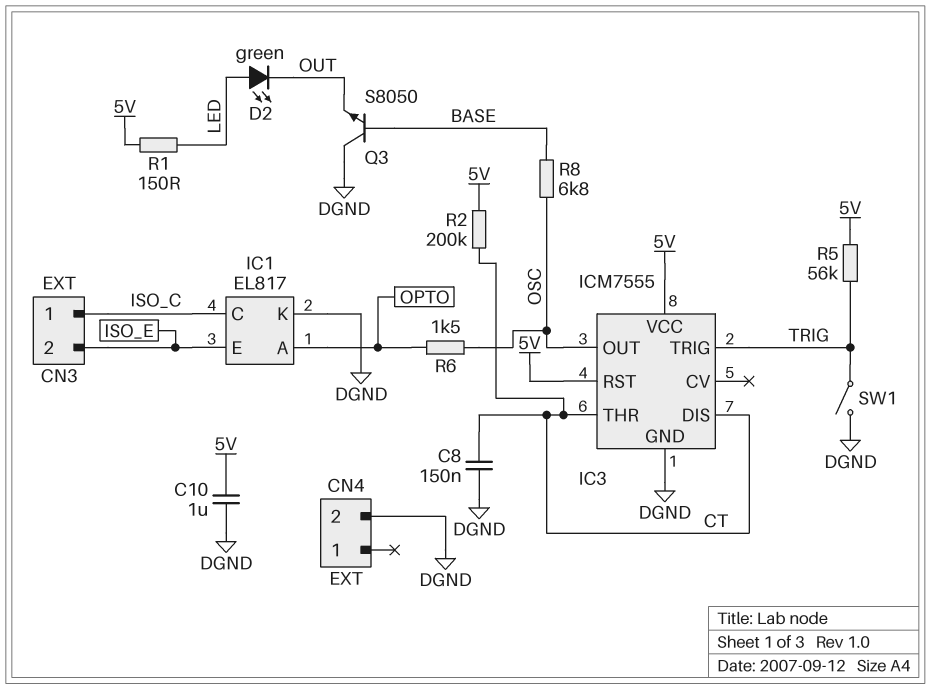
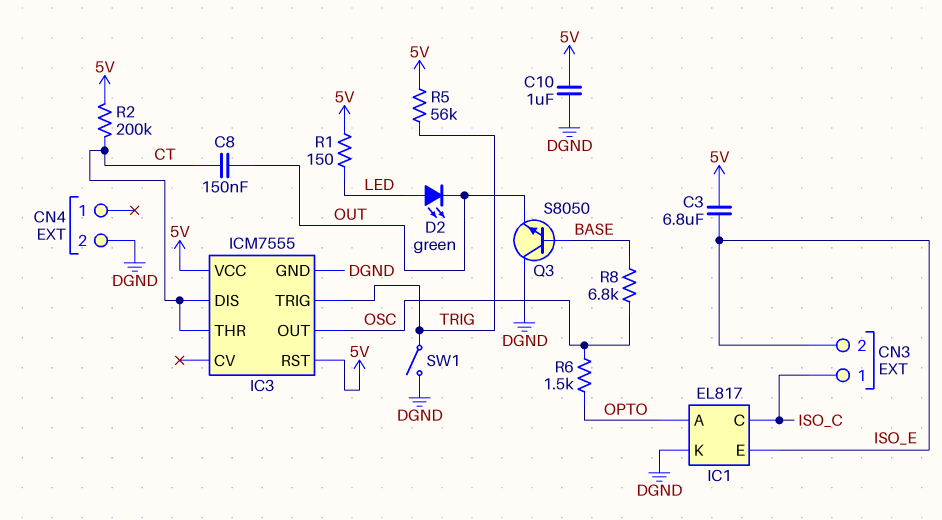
C3: none -> 6.8uF (5V, ISO_E)
C8: 150nF (CT, DGND) -> 150nF (CT, OUT)

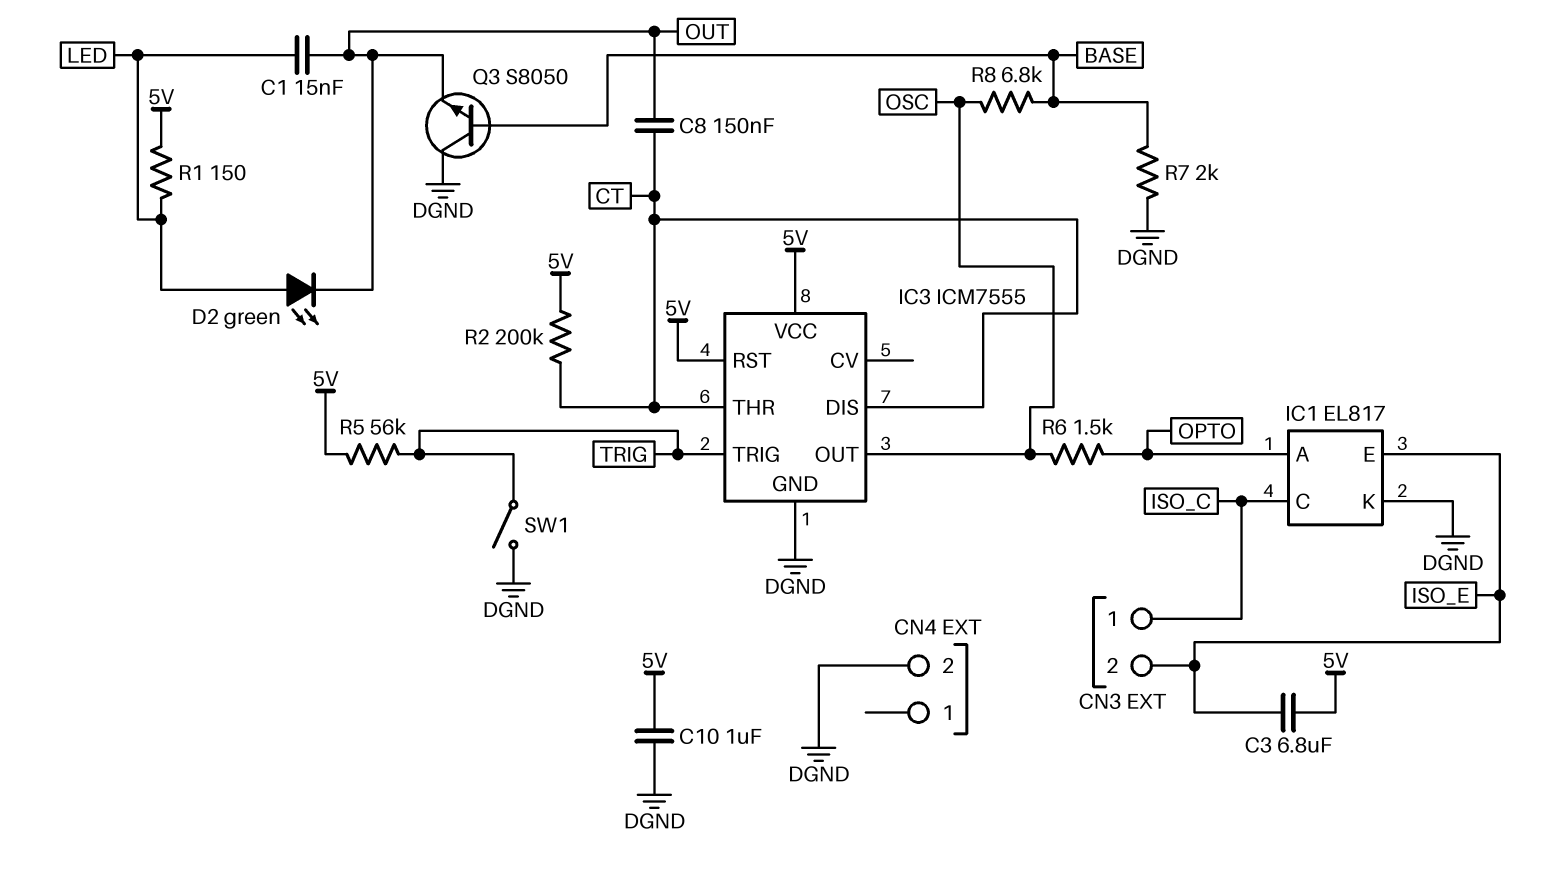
C1: none -> 15nF (LED, OUT)
R7: none -> 2k (BASE, DGND)

